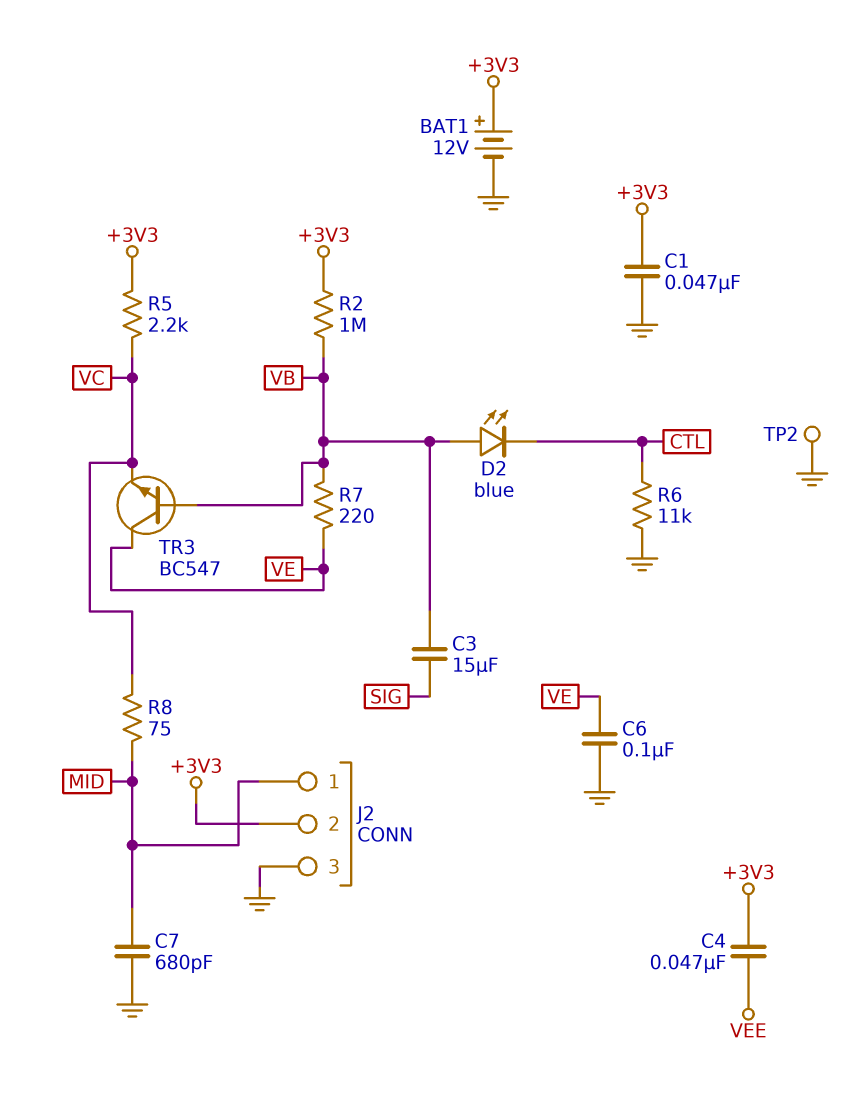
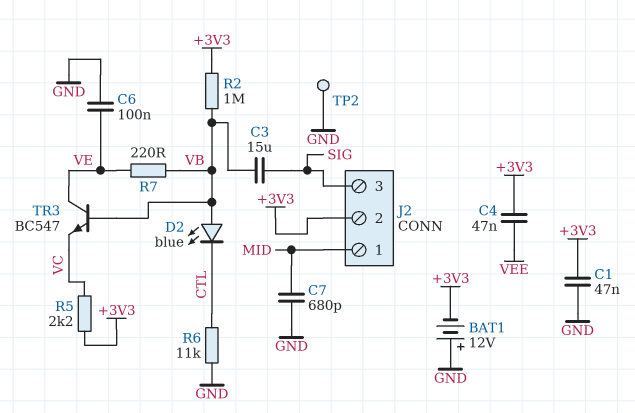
BAT1: 12V (plus +3V3, minus GND) -> 12V (plus GND, minus +3V3)
J2 pin 3: GND -> SIG
R8: 75 (MID, VC) -> none

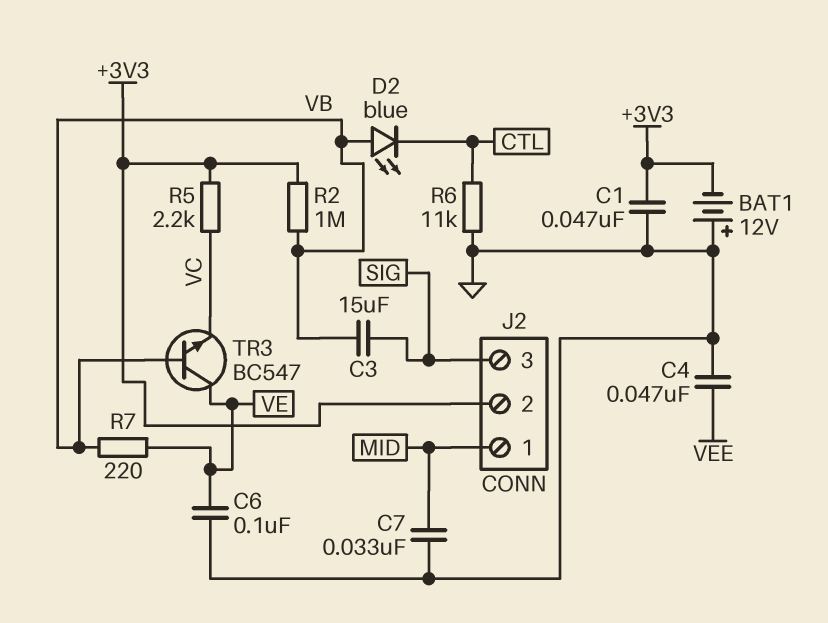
C4: 47nF (+3V3, VEE) -> 47nF (GND, VEE)
C7: 680pF (GND, MID) -> 33nF (GND, MID)
TP2: test point (GND) -> none

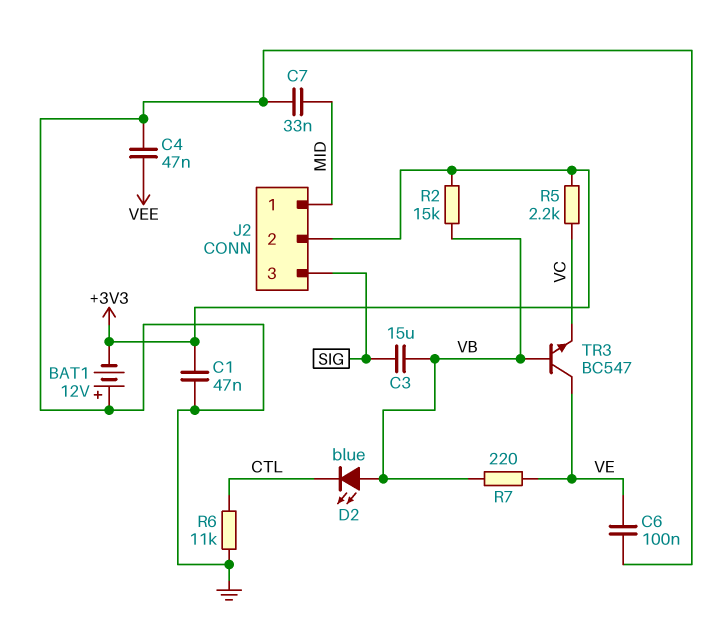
R2: 1M (+3V3, VB) -> 15k (+3V3, VB)

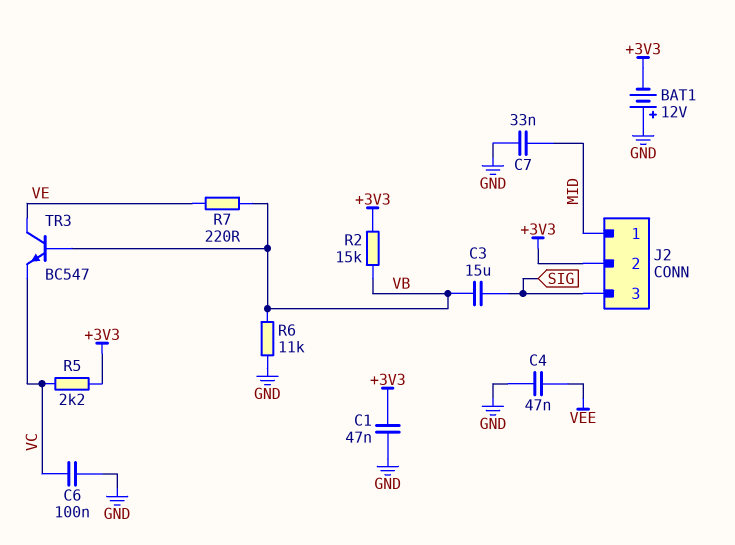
C6: 100nF (GND, VE) -> 100nF (GND, VC)
D2: LED blue (A VB, K CTL) -> none
R6: 11k (CTL, GND) -> 11k (GND, VB)

